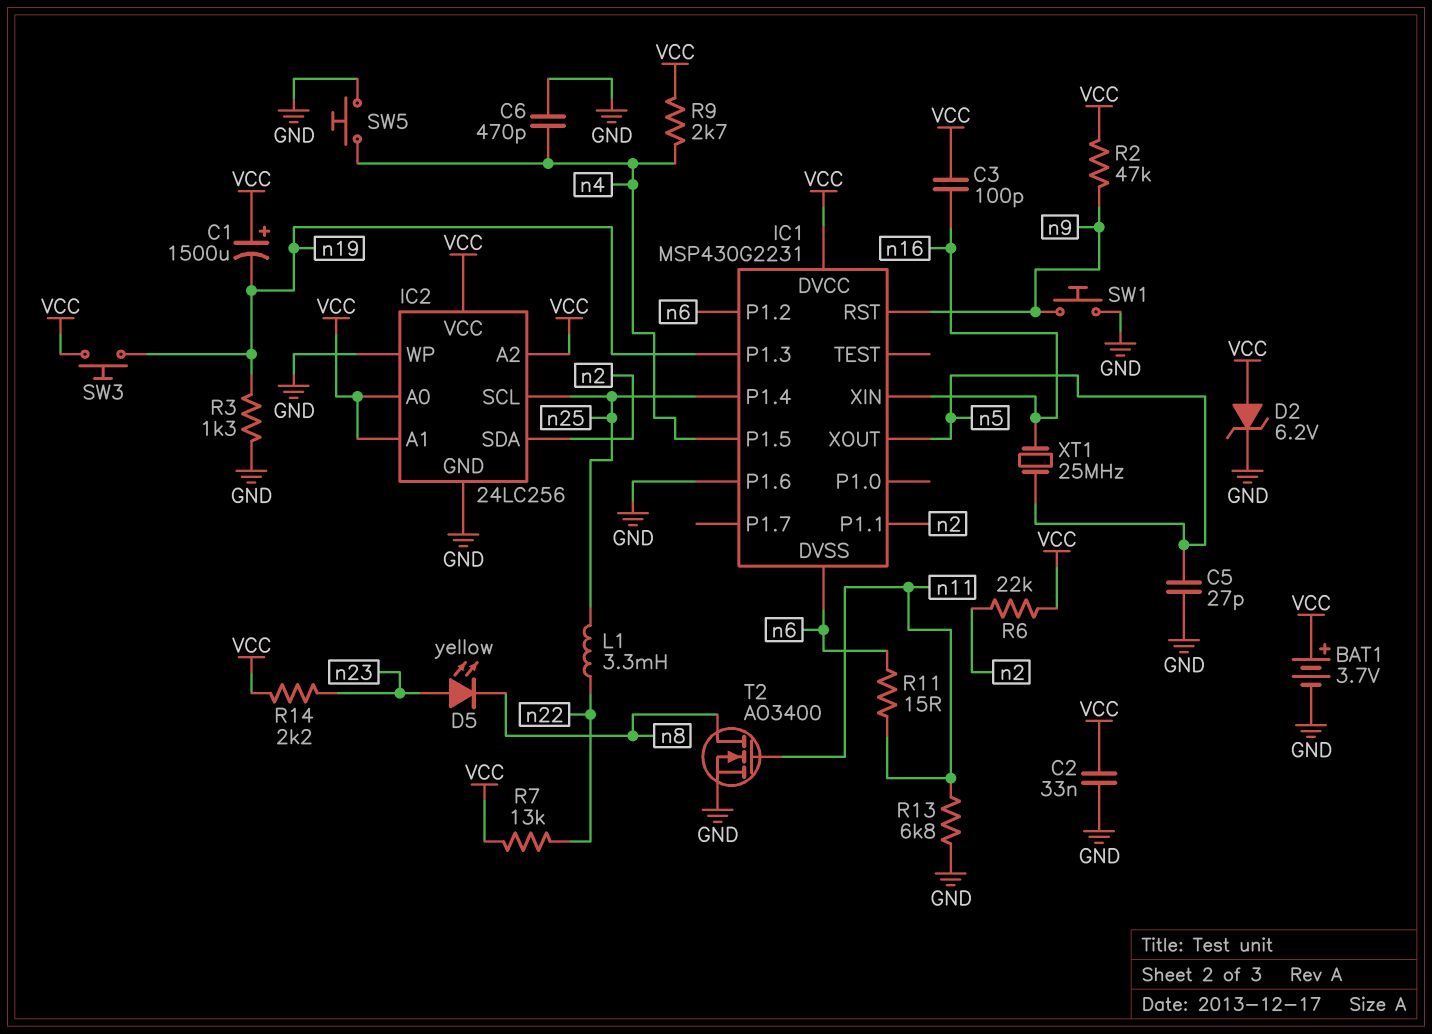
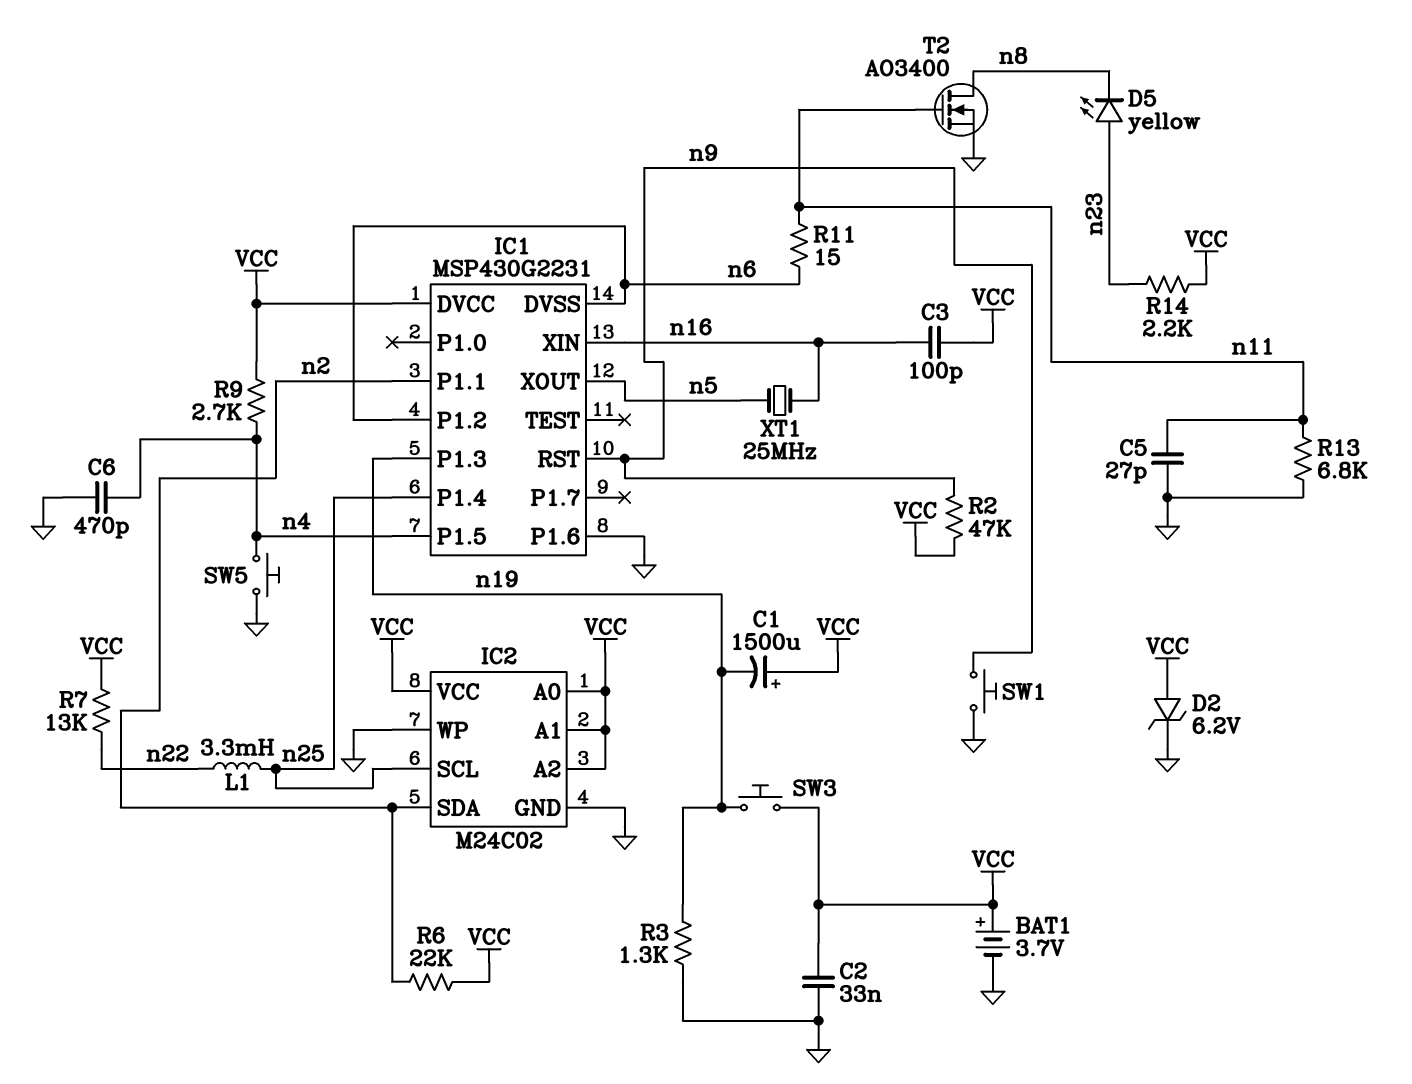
C5: 27pF (GND, n5) -> 27pF (GND, n11)
IC2: 24LC256 -> M24C02

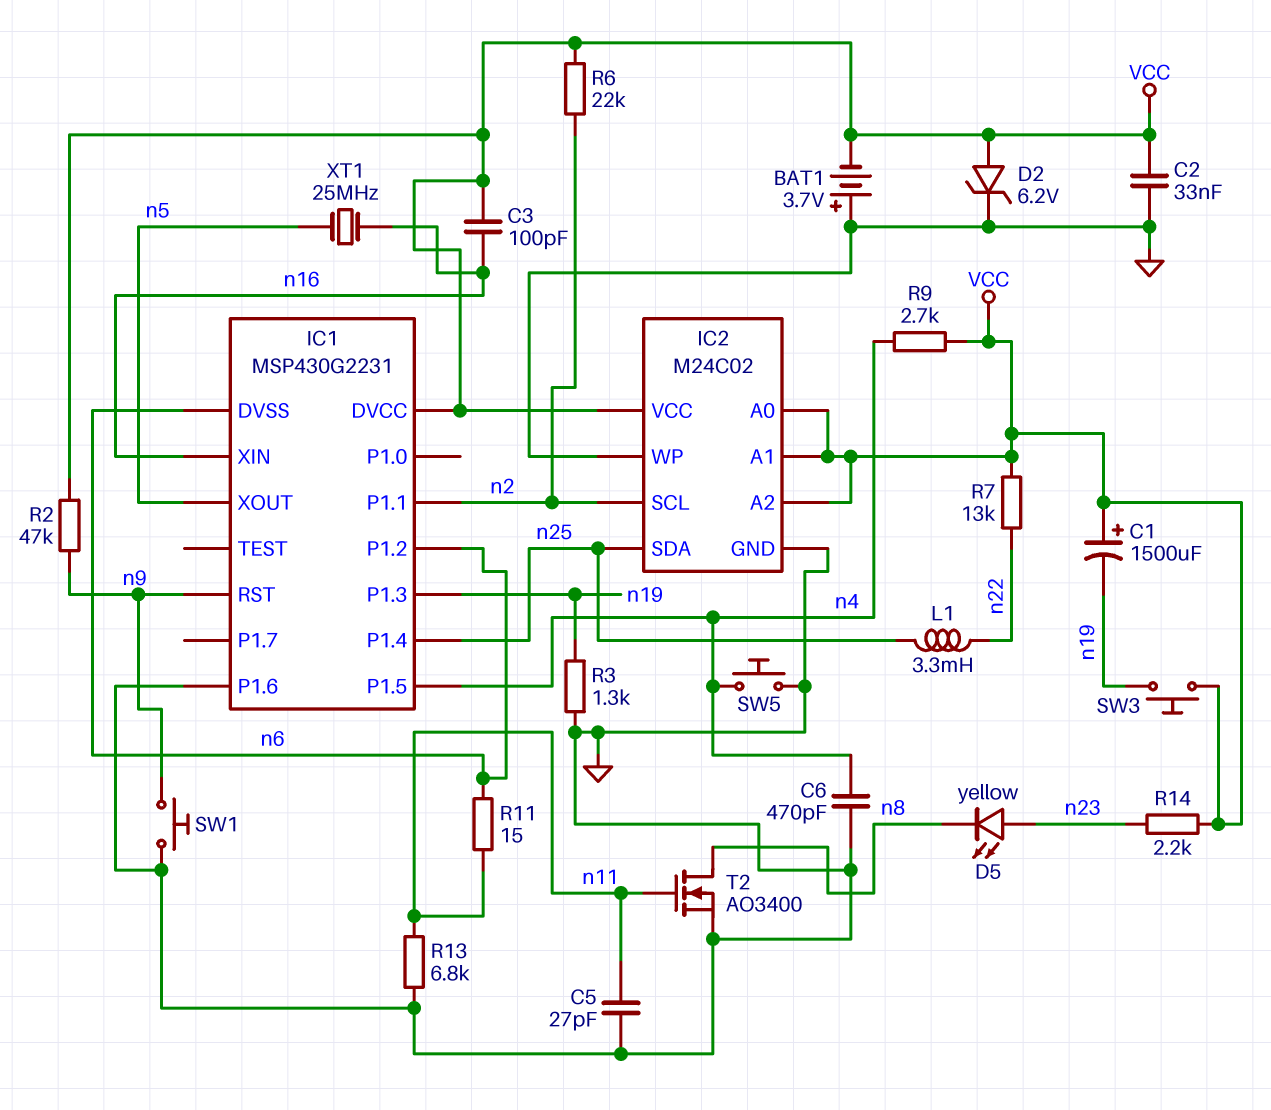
BAT1: 3.7V (plus VCC, minus GND) -> 3.7V (plus GND, minus VCC)
IC2 pin SCL: n25 -> n2
IC2 pin SDA: n2 -> n25

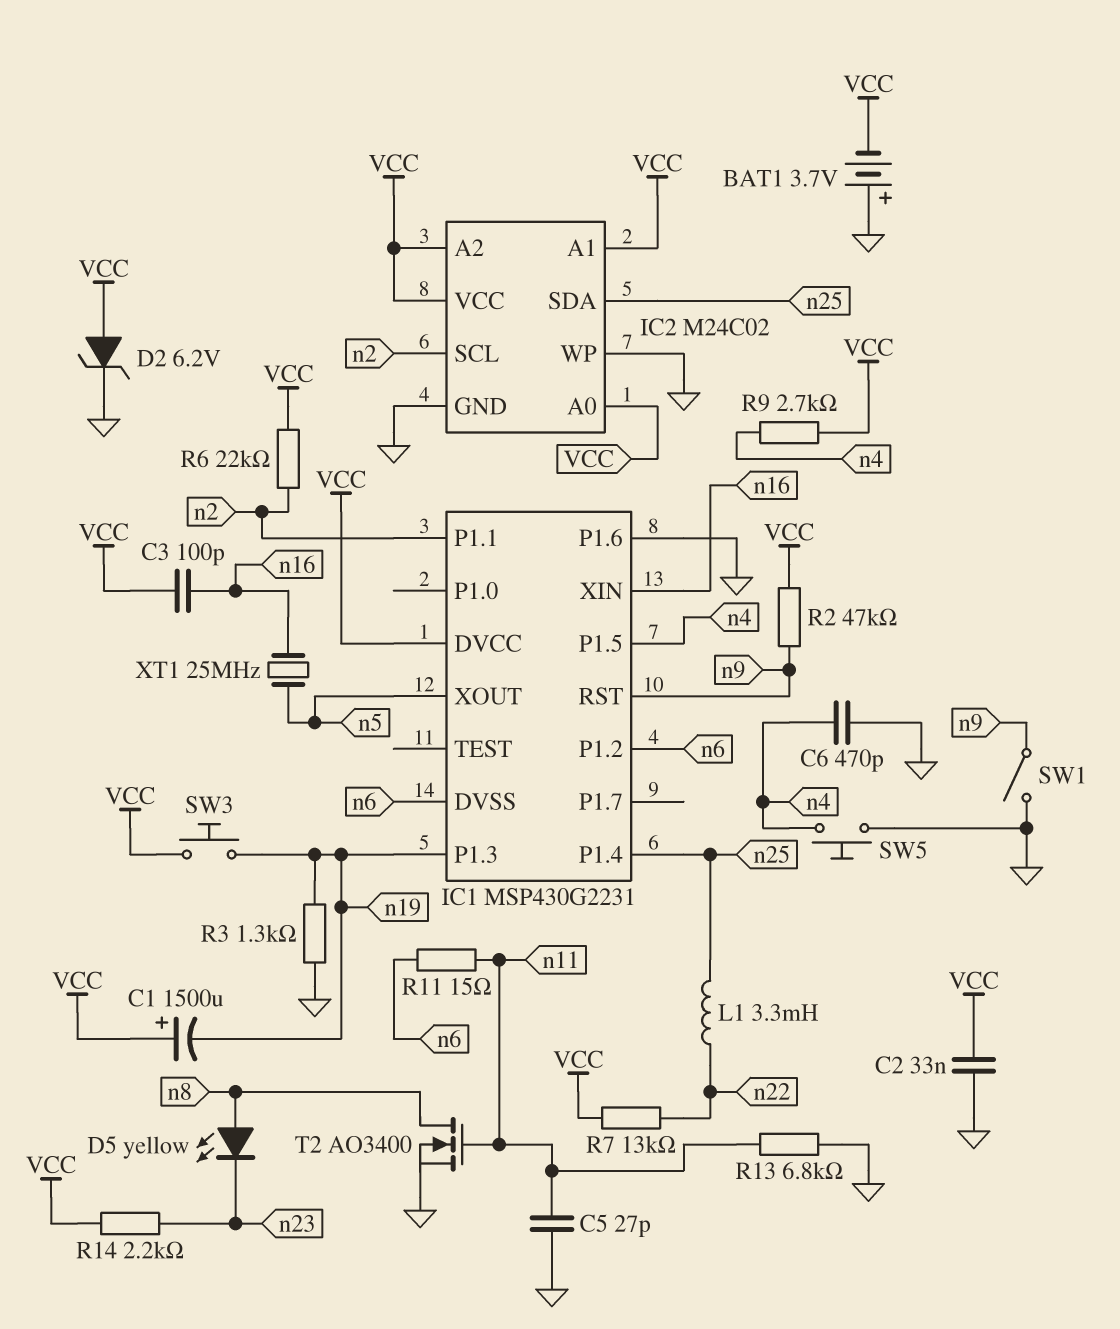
D5: LED yellow (A n23, K n8) -> LED yellow (A n8, K n23)
SW1: button (GND, n9) -> switch (GND, n9)

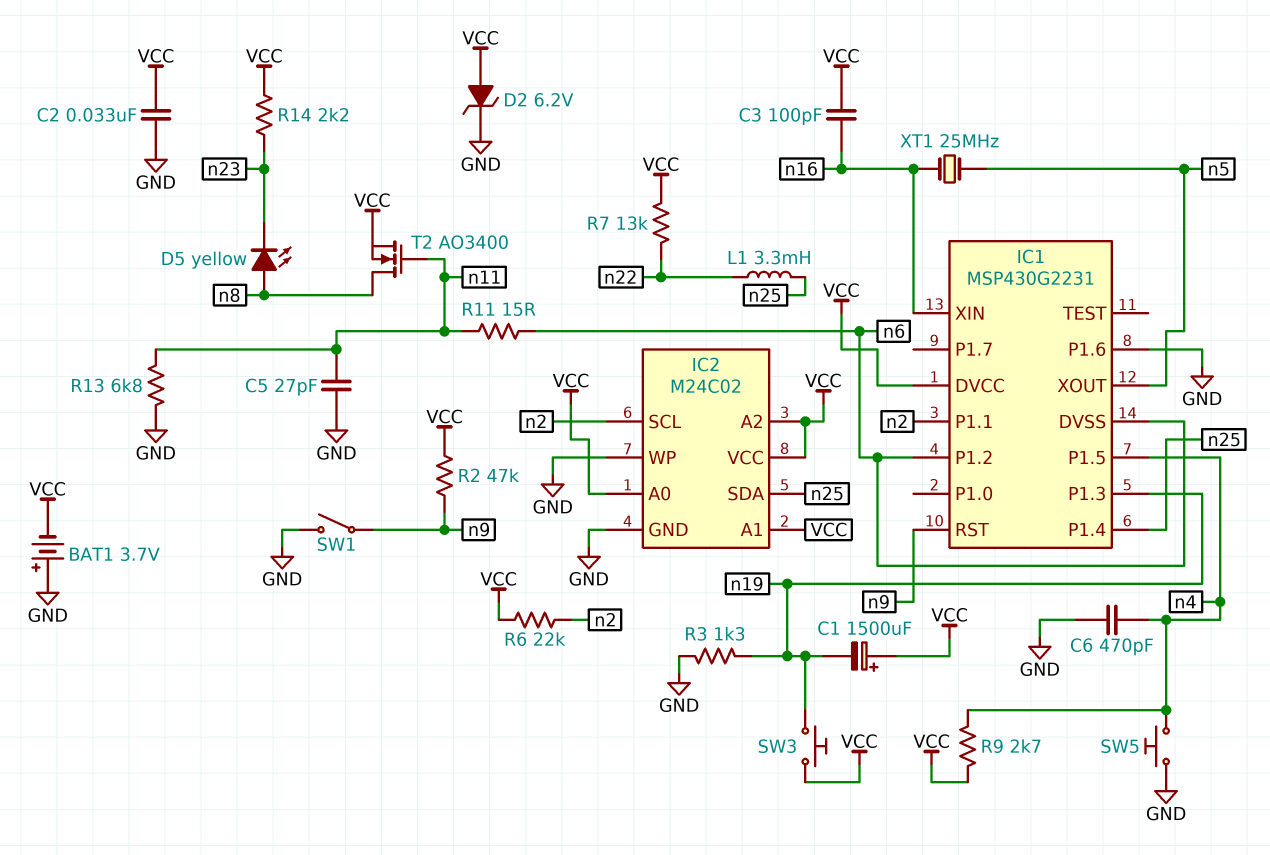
T2: NMOS AO3400 (G n11, D n8, S GND) -> NMOS AO3400 (G n11, D n8, S VCC)

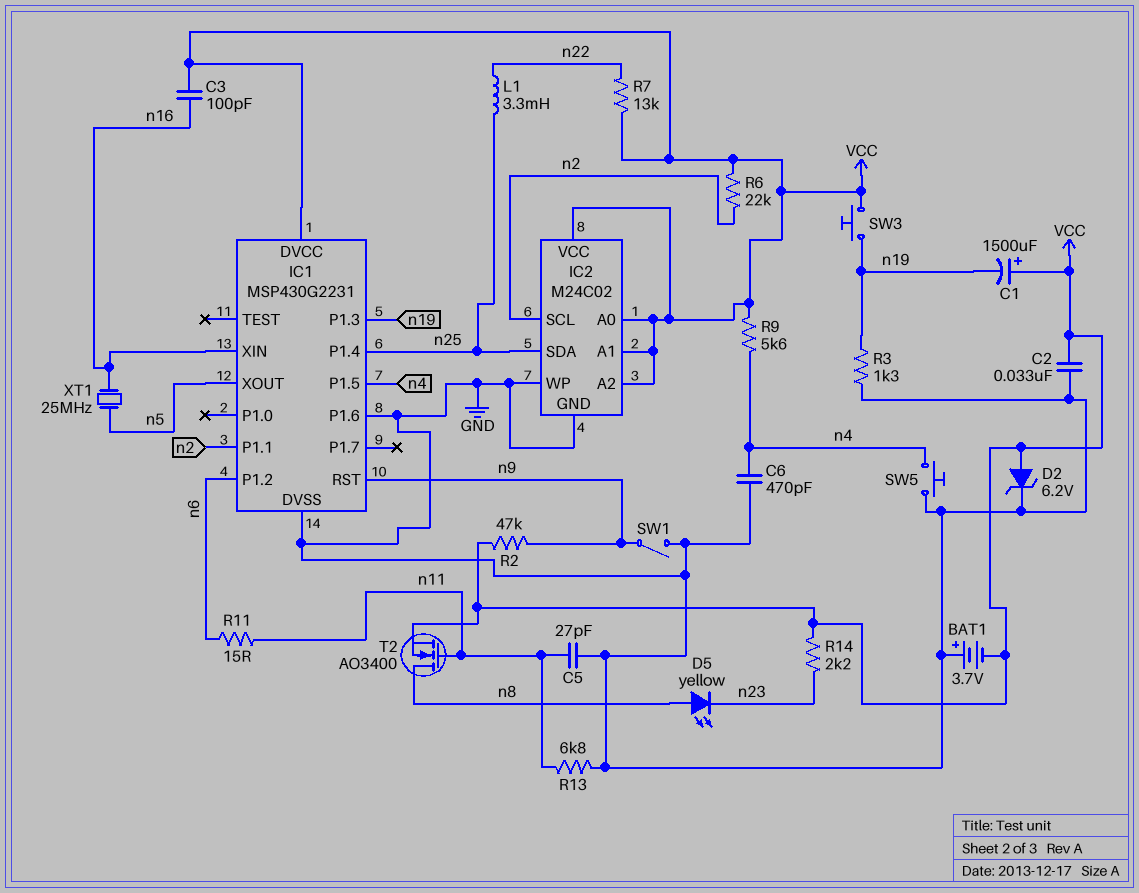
IC1 pin DVSS: n6 -> GND
R9: 2.7k (VCC, n4) -> 5.6k (VCC, n4)

